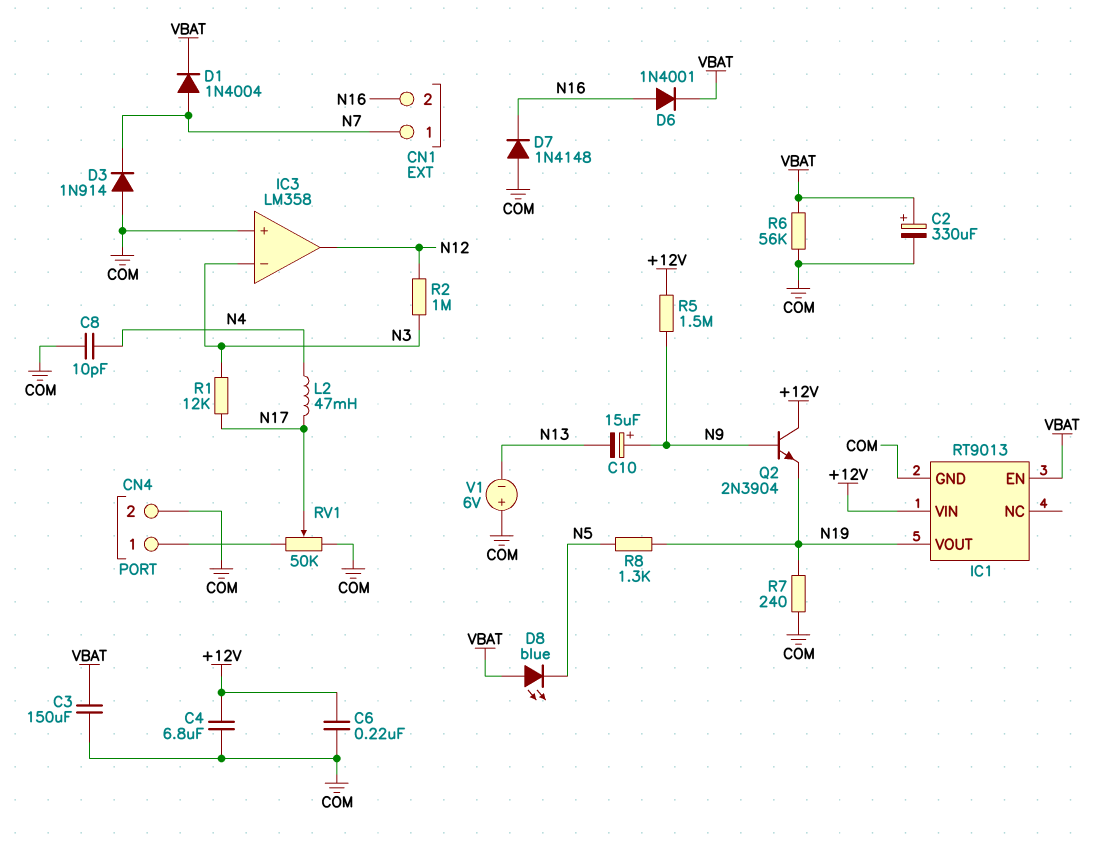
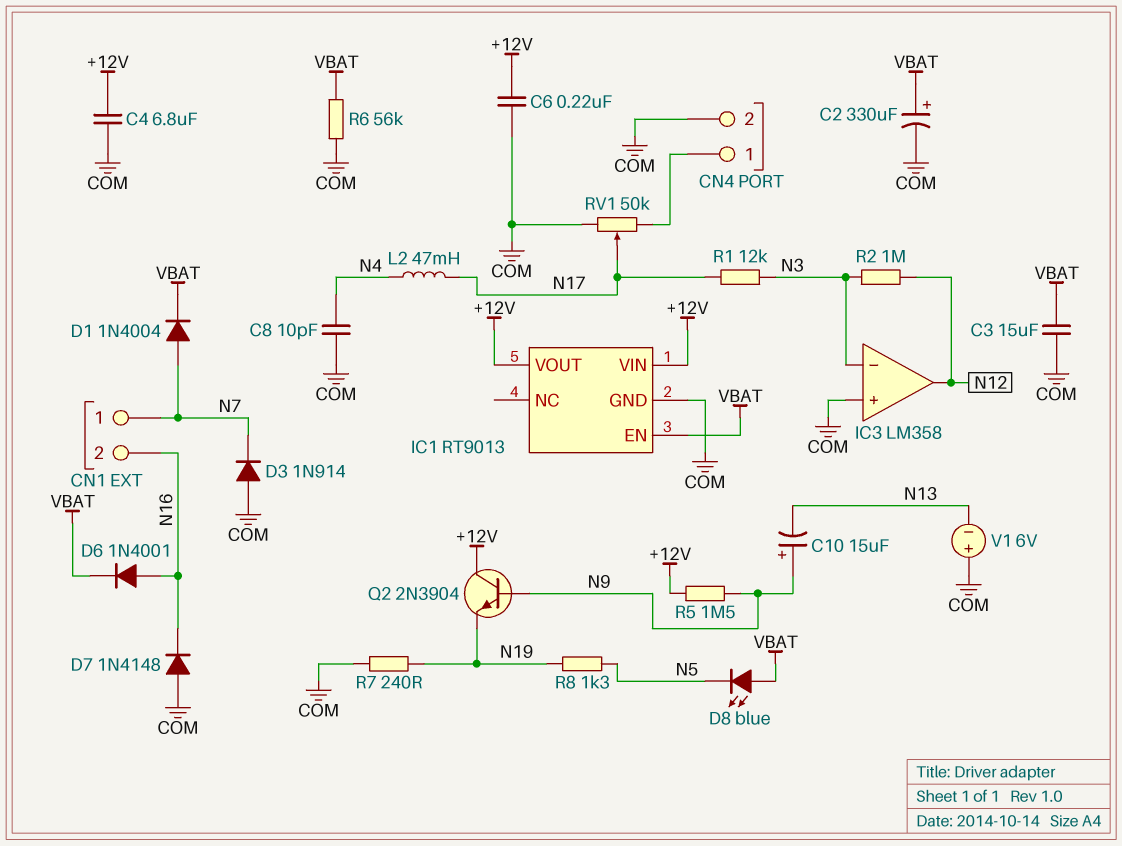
C3: 150uF (COM, VBAT) -> 15uF (COM, VBAT)
IC1 pin VOUT: N19 -> +12V

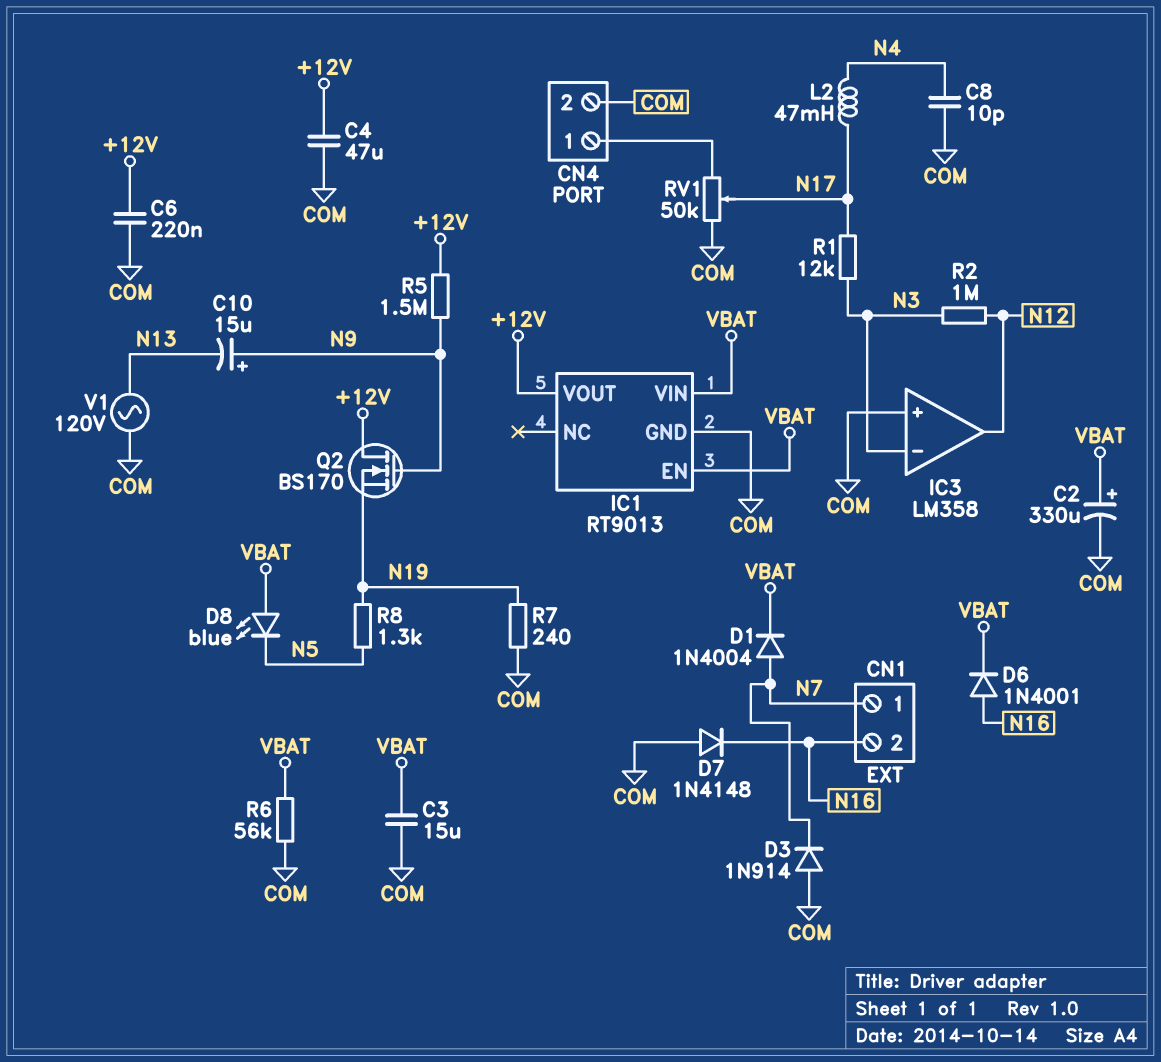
C4: 6.8uF (+12V, COM) -> 47uF (+12V, COM)
IC1 pin VIN: +12V -> VBAT
Q2: NPN 2N3904 (B N9, C +12V, E N19) -> NMOS BS170 (G N9, D +12V, S N19)
V1: 6V (plus COM, minus N13) -> AC 120V (COM, N13)

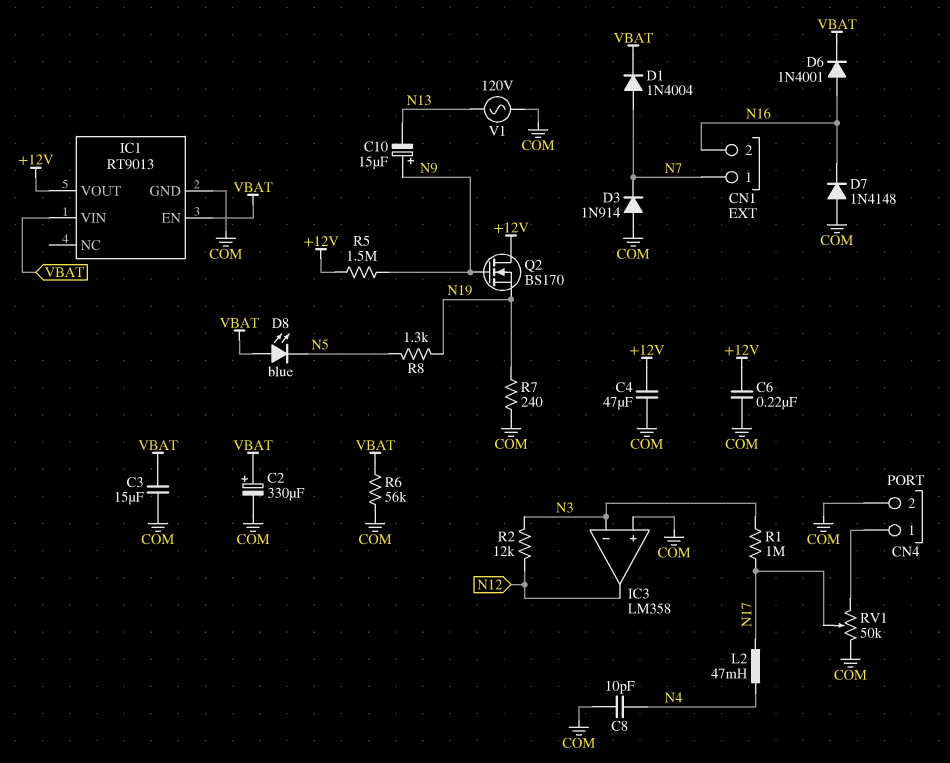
R1: 12k (N3, N17) -> 1M (N3, N17)
R2: 1M (N3, N12) -> 12k (N3, N12)

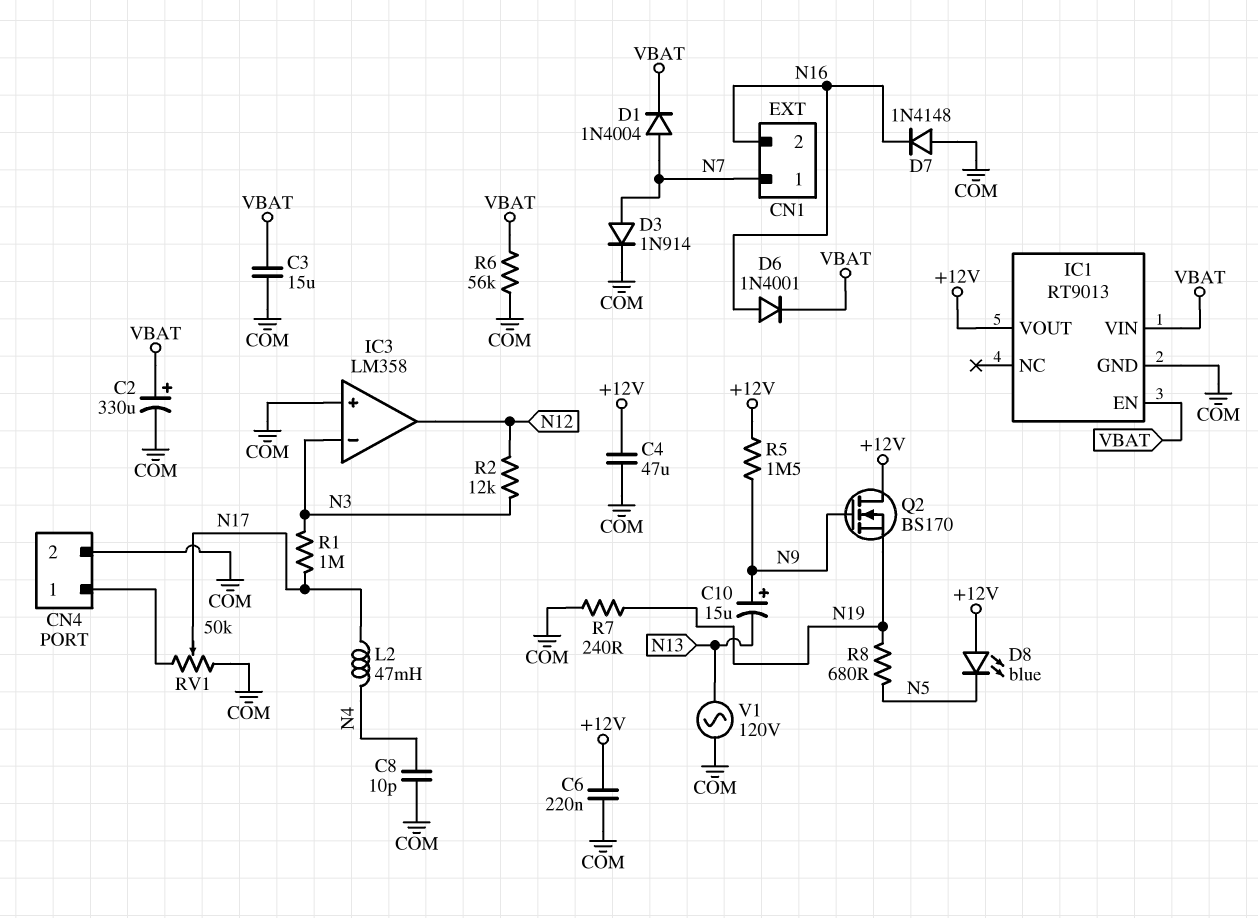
D3: diode 1N914 (A COM, K N7) -> diode 1N914 (A N7, K COM)
D8: LED blue (A VBAT, K N5) -> LED blue (A +12V, K N5)
R8: 1.3k (N5, N19) -> 680 (N5, N19)

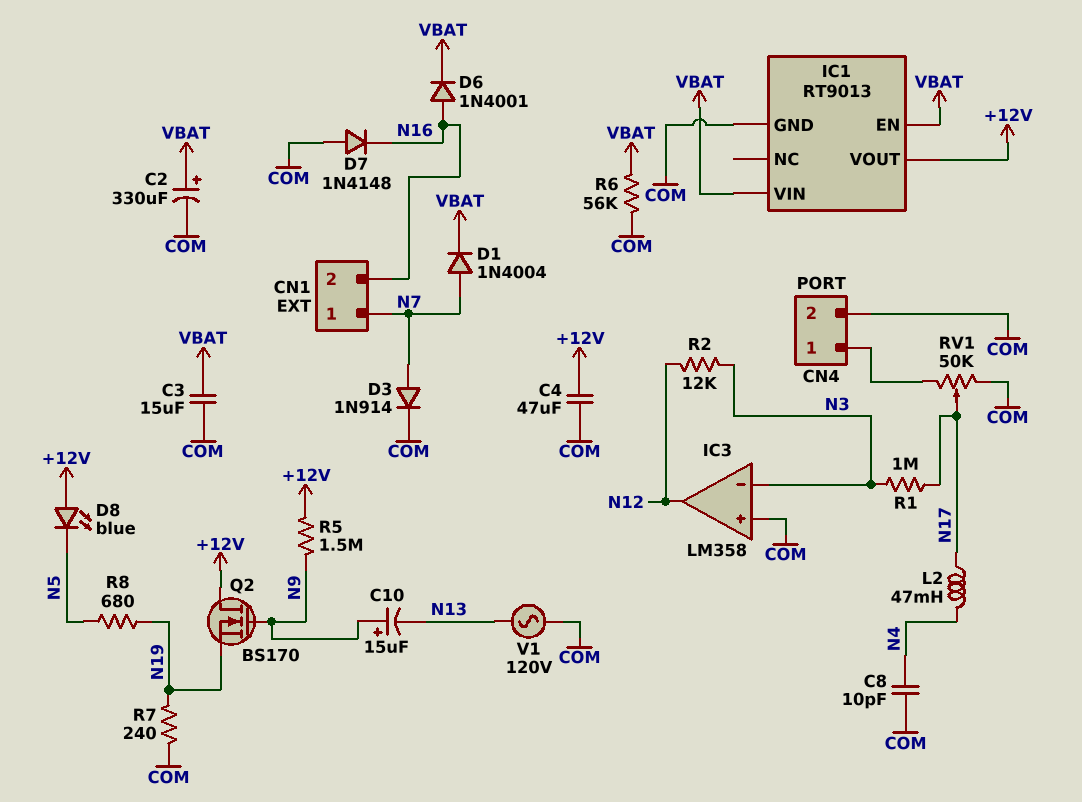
C6: 220nF (+12V, COM) -> none

